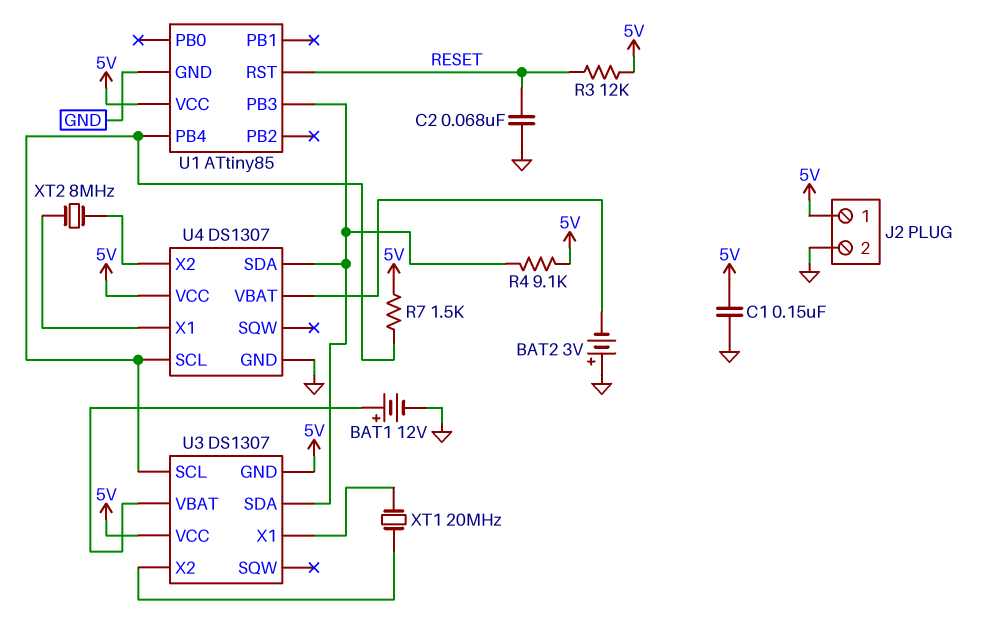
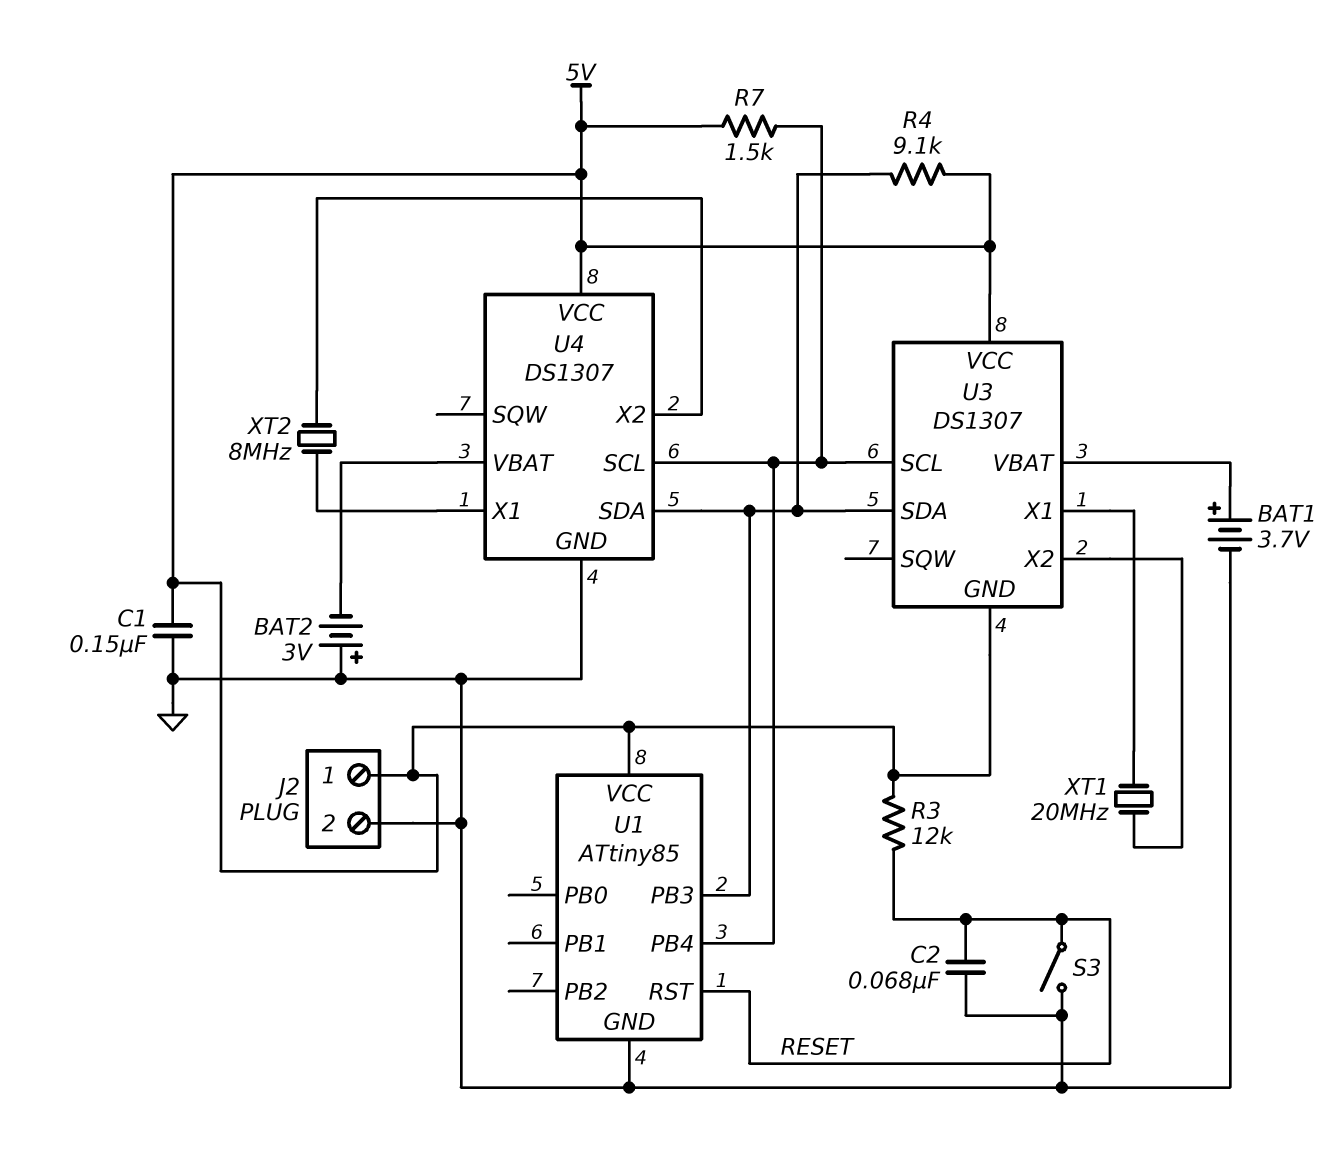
BAT1: 12V (plus U3/VBAT, minus GND) -> 3.7V (plus U3/VBAT, minus GND)
S3: none -> switch (GND, RESET)

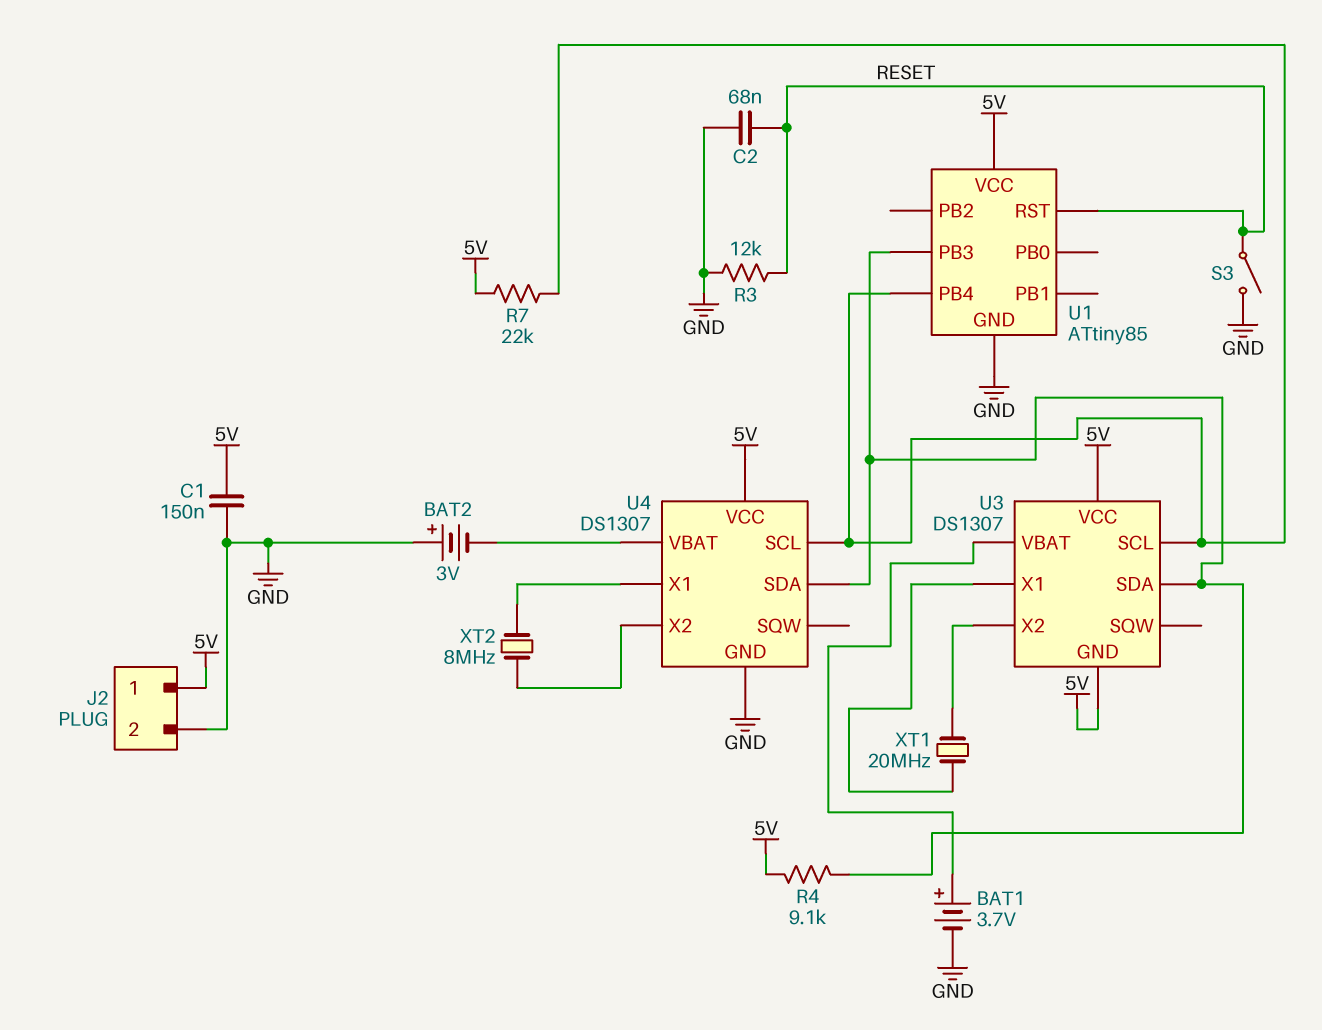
R3: 12k (5V, RESET) -> 12k (GND, RESET)
R7: 1.5k (5V, U1/PB4) -> 22k (5V, U1/PB4)

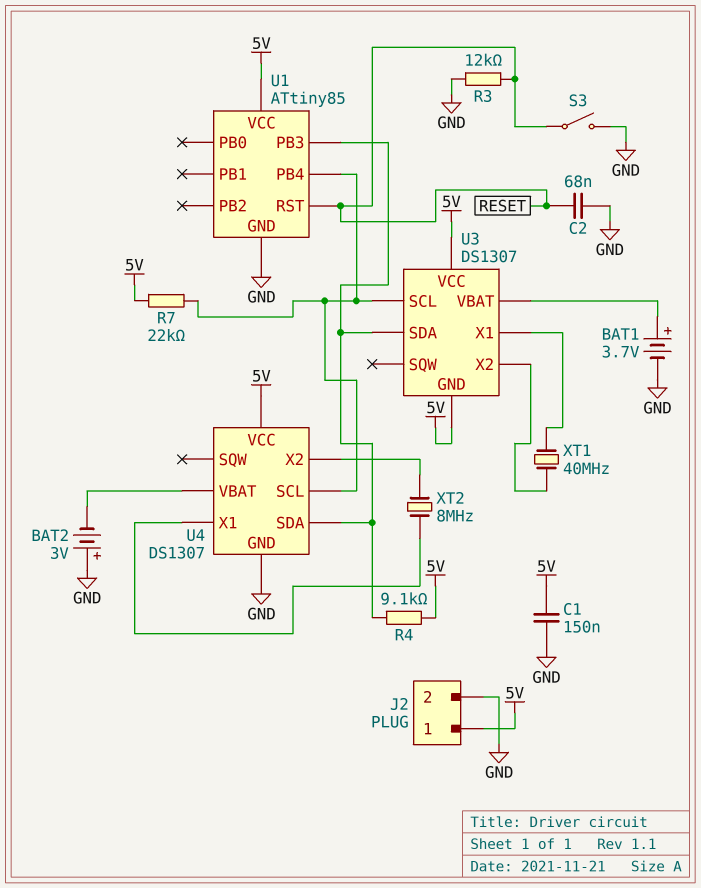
XT1: 20MHz (U3/X1, U3/X2) -> 40MHz (U3/X1, U3/X2)

